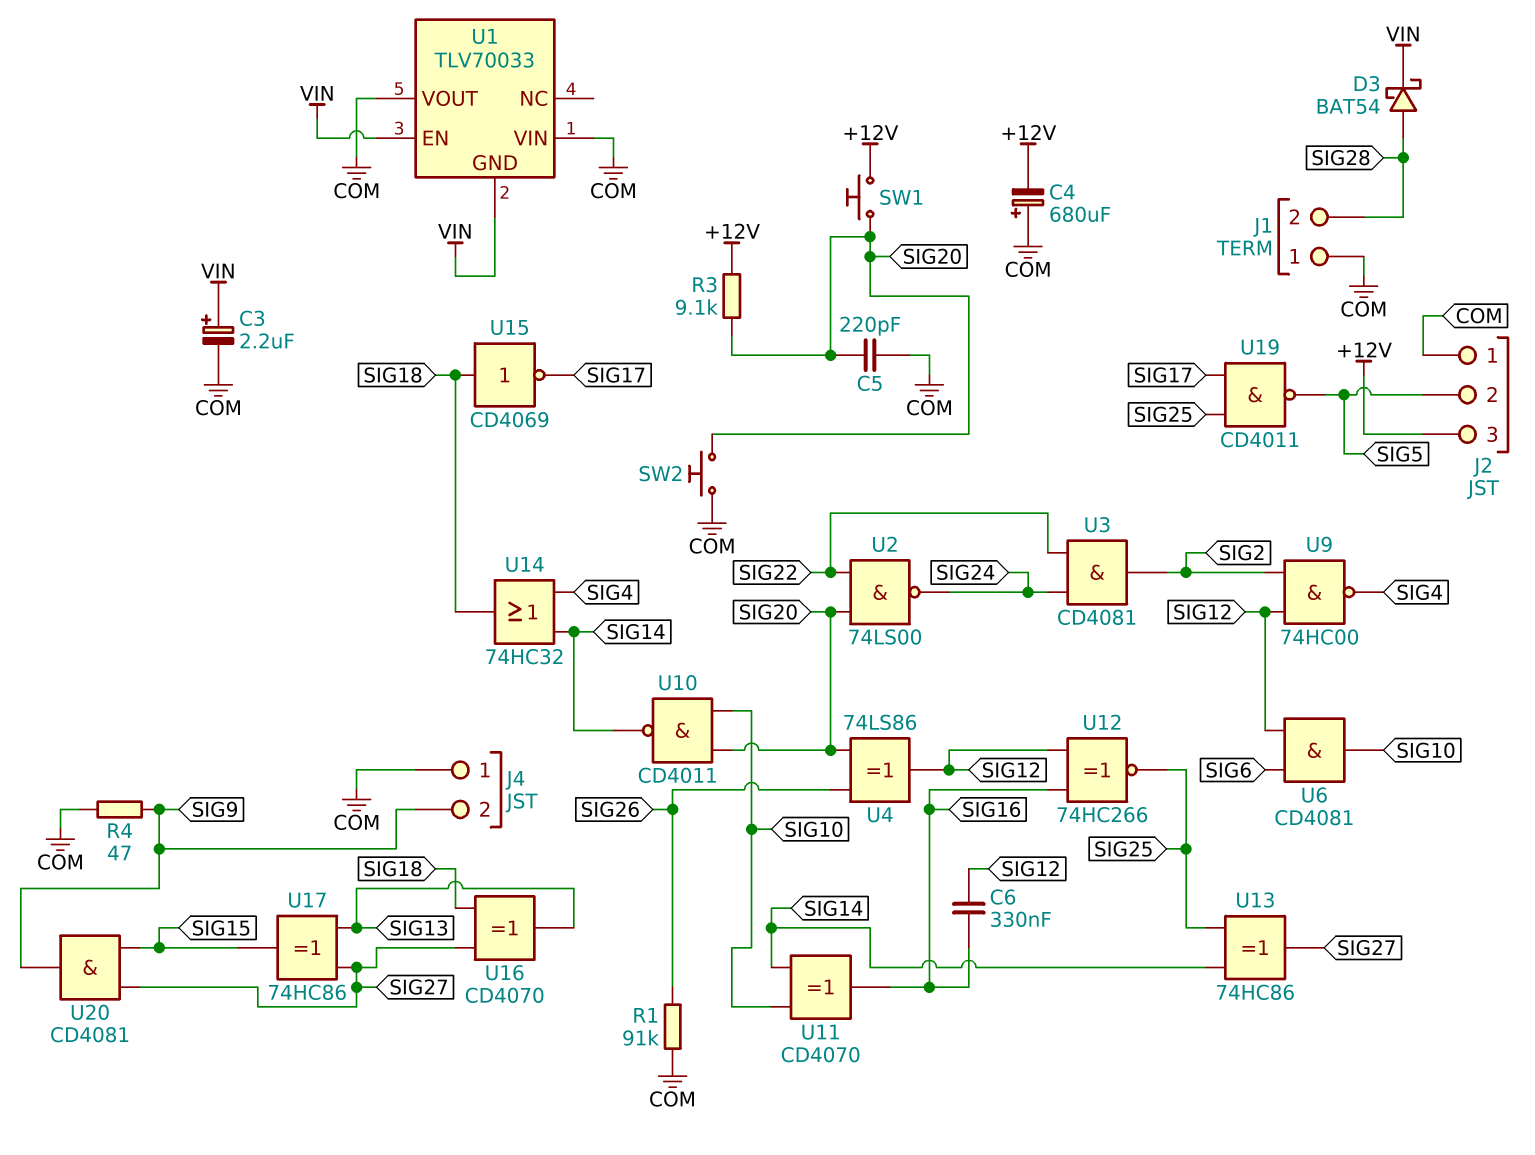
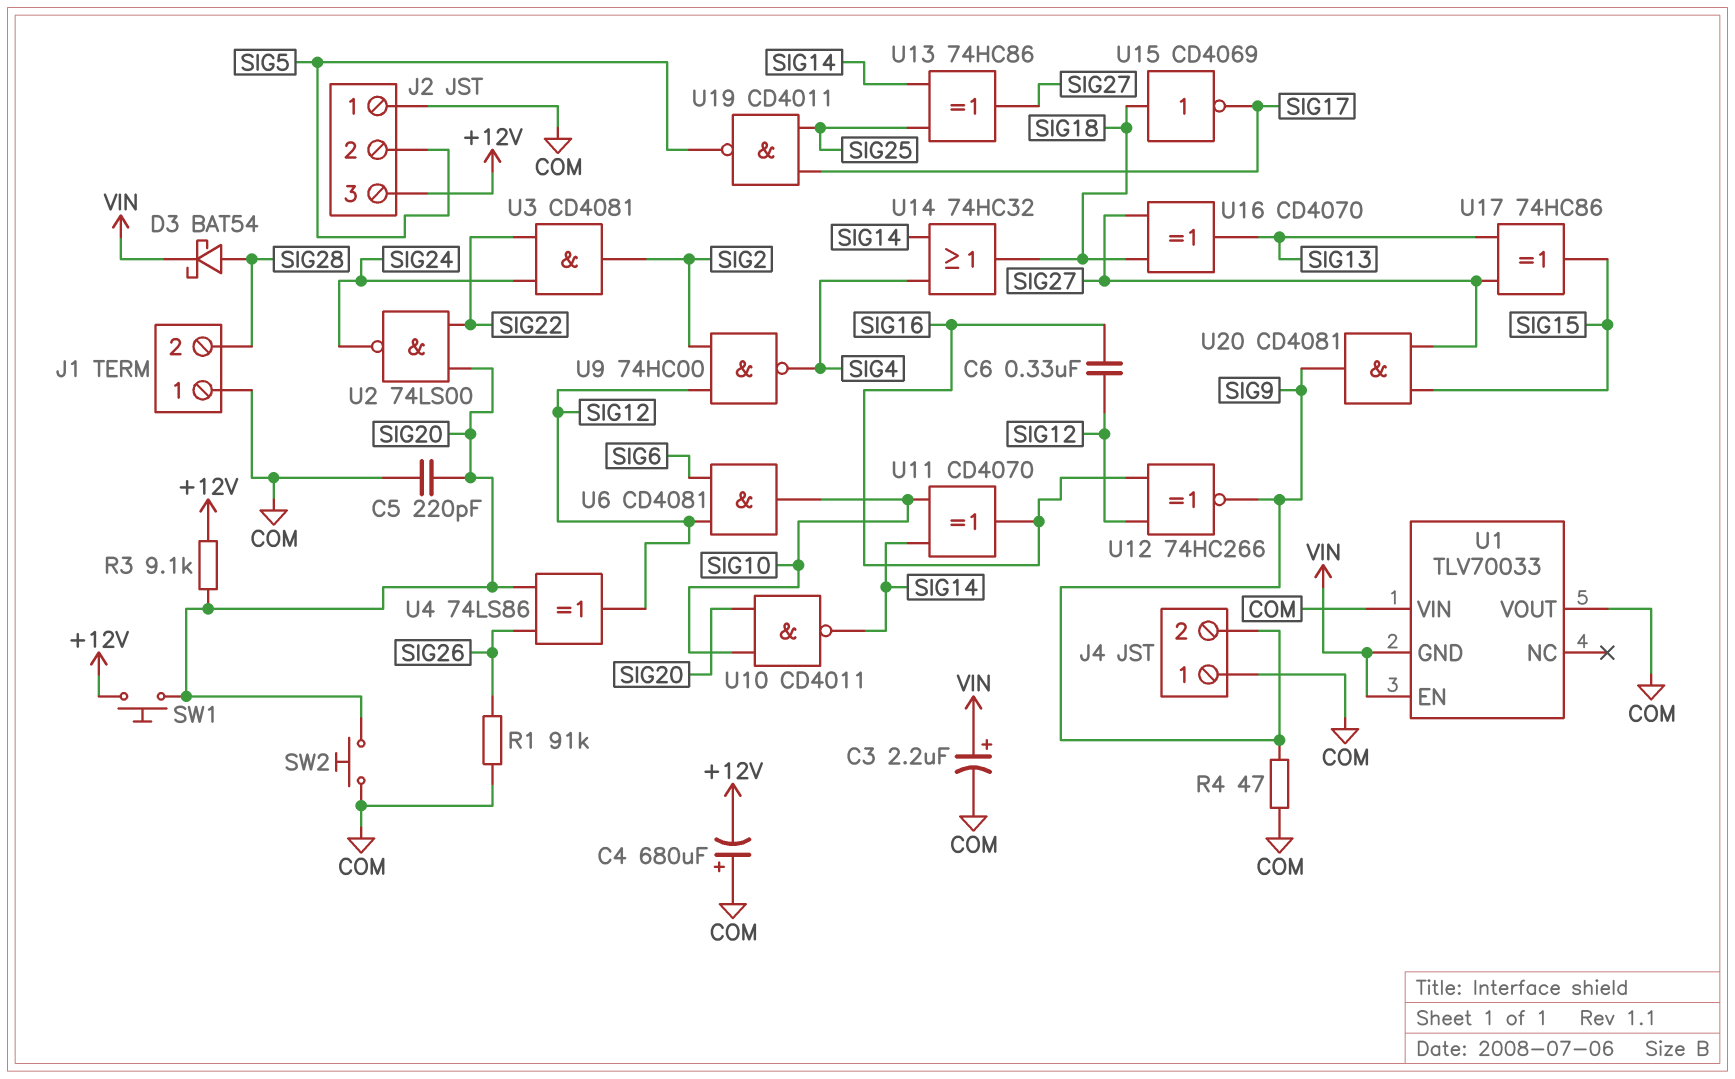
U12: XNOR 74HC266 (in SIG12, in SIG16, out SIG25) -> XNOR 74HC266 (in SIG12, in SIG16, out SIG9)

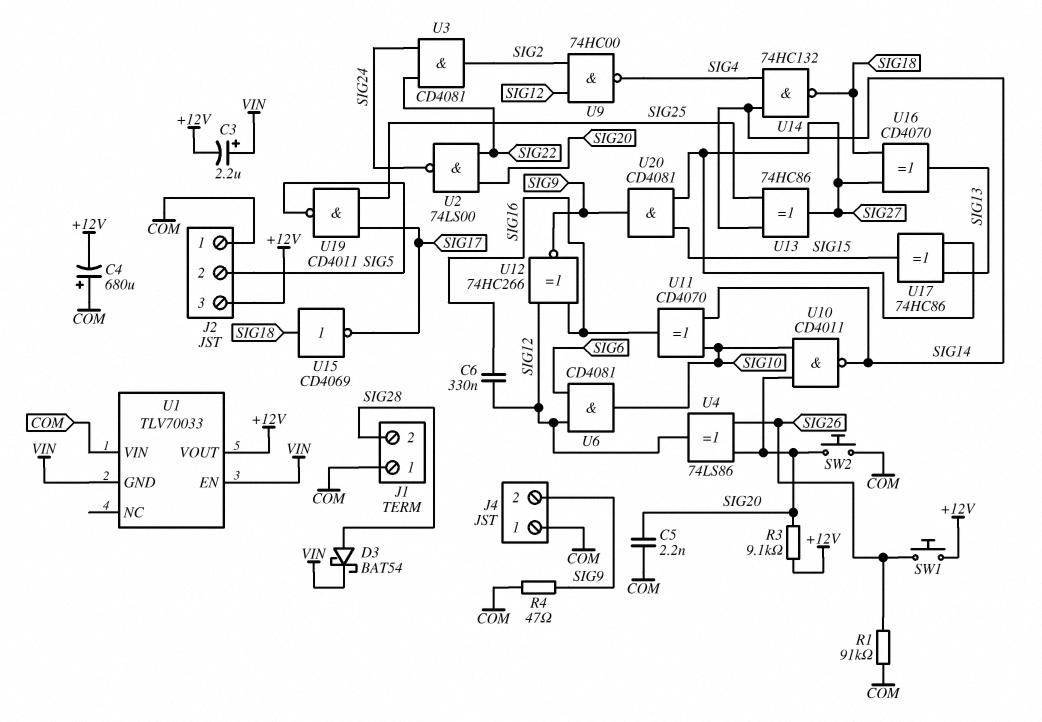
C3: 2.2uF (plus VIN, minus COM) -> 2.2uF (plus VIN, minus +12V)
C5: 220pF (COM, SIG20) -> 2.2nF (COM, SIG20)
SW1: button (+12V, SIG20) -> button (+12V, SIG26)
U1 pin VOUT: COM -> +12V
U14: OR 74HC32 (in SIG4, in SIG14, out SIG18) -> NAND 74HC132 (in SIG4, in SIG14, out SIG18)

